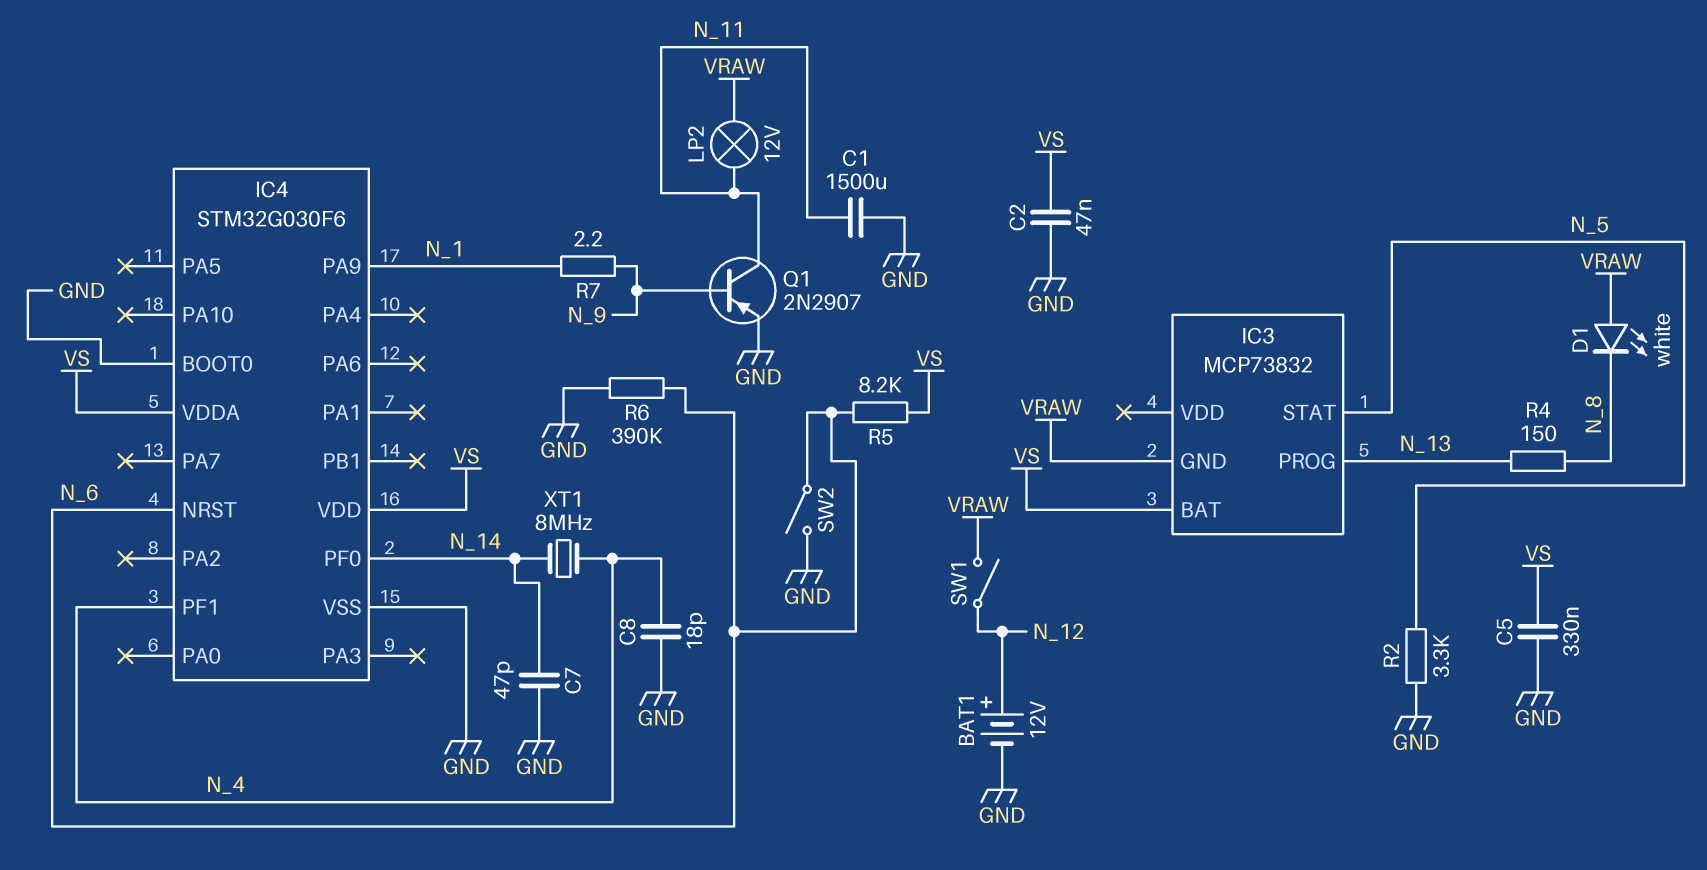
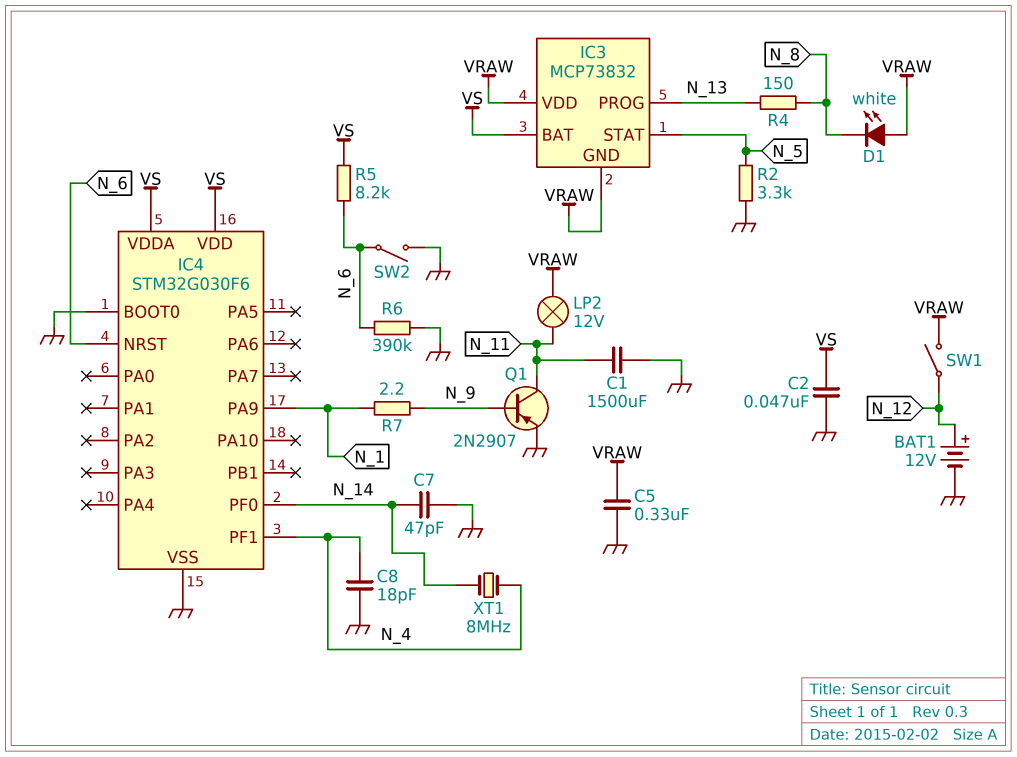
C5: 330nF (GND, VS) -> 330nF (GND, VRAW)
IC3 pin VDD: none -> VRAW

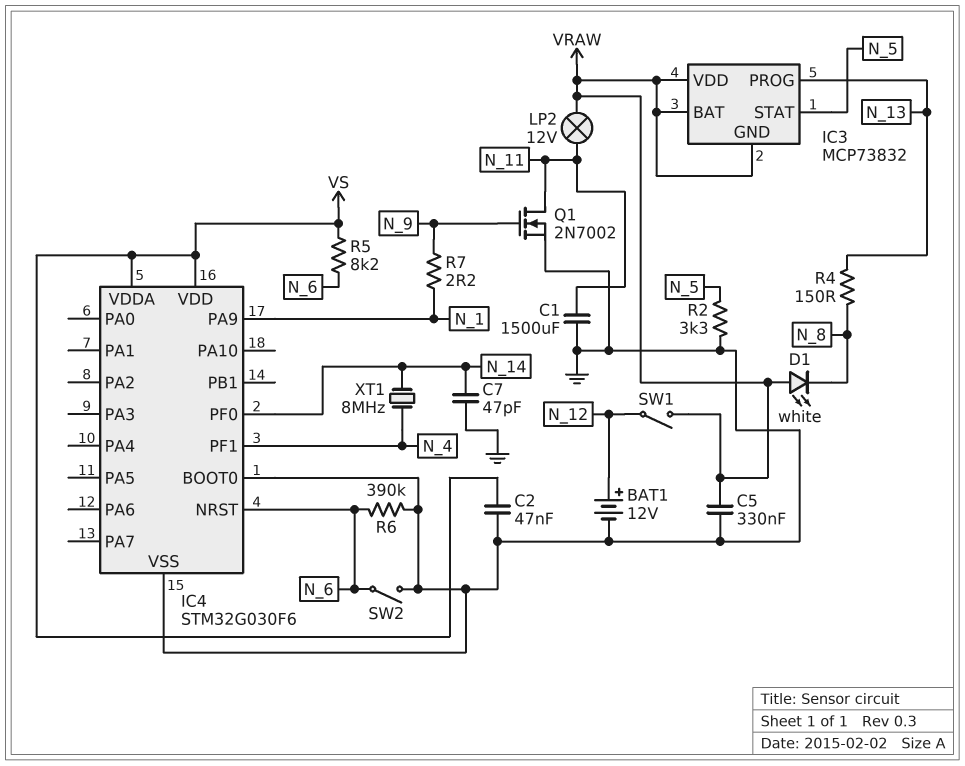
C8: 18pF (GND, N_4) -> none
IC3 pin BAT: VS -> VRAW
Q1: PNP 2N2907 (B N_9, C N_11, E GND) -> NMOS 2N7002 (G N_9, D N_11, S GND)

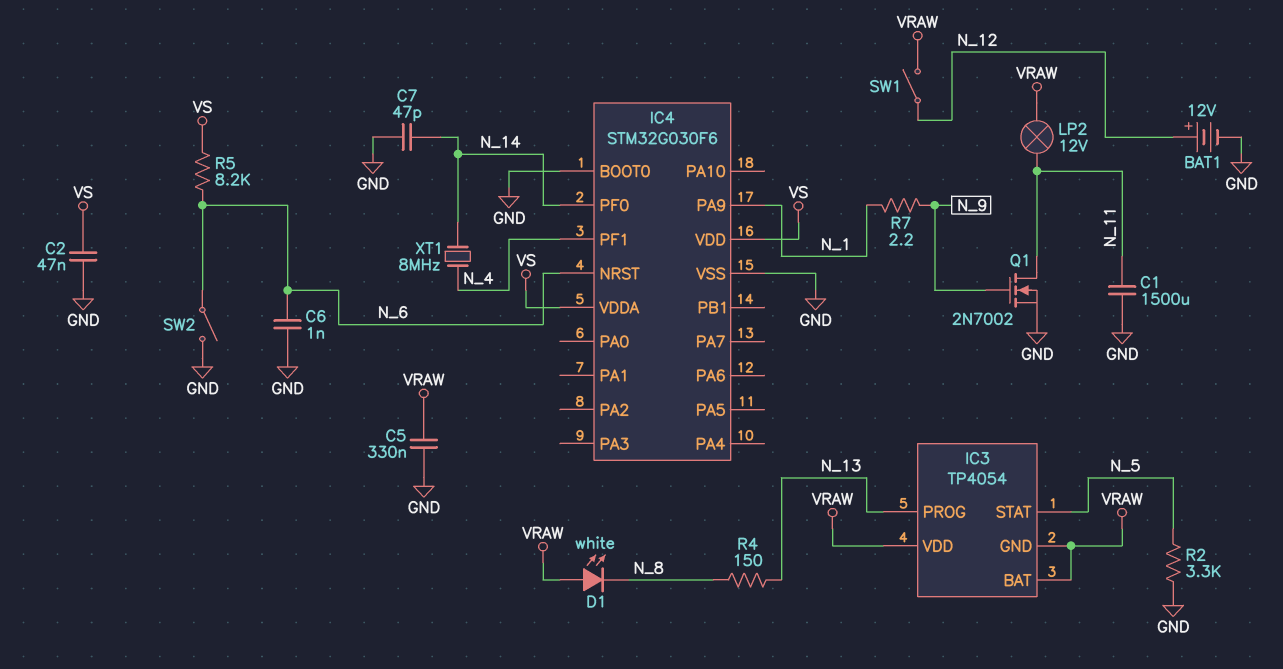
C6: none -> 1nF (GND, N_6)
IC3: MCP73832 -> TP4054
R6: 390k (GND, N_6) -> none

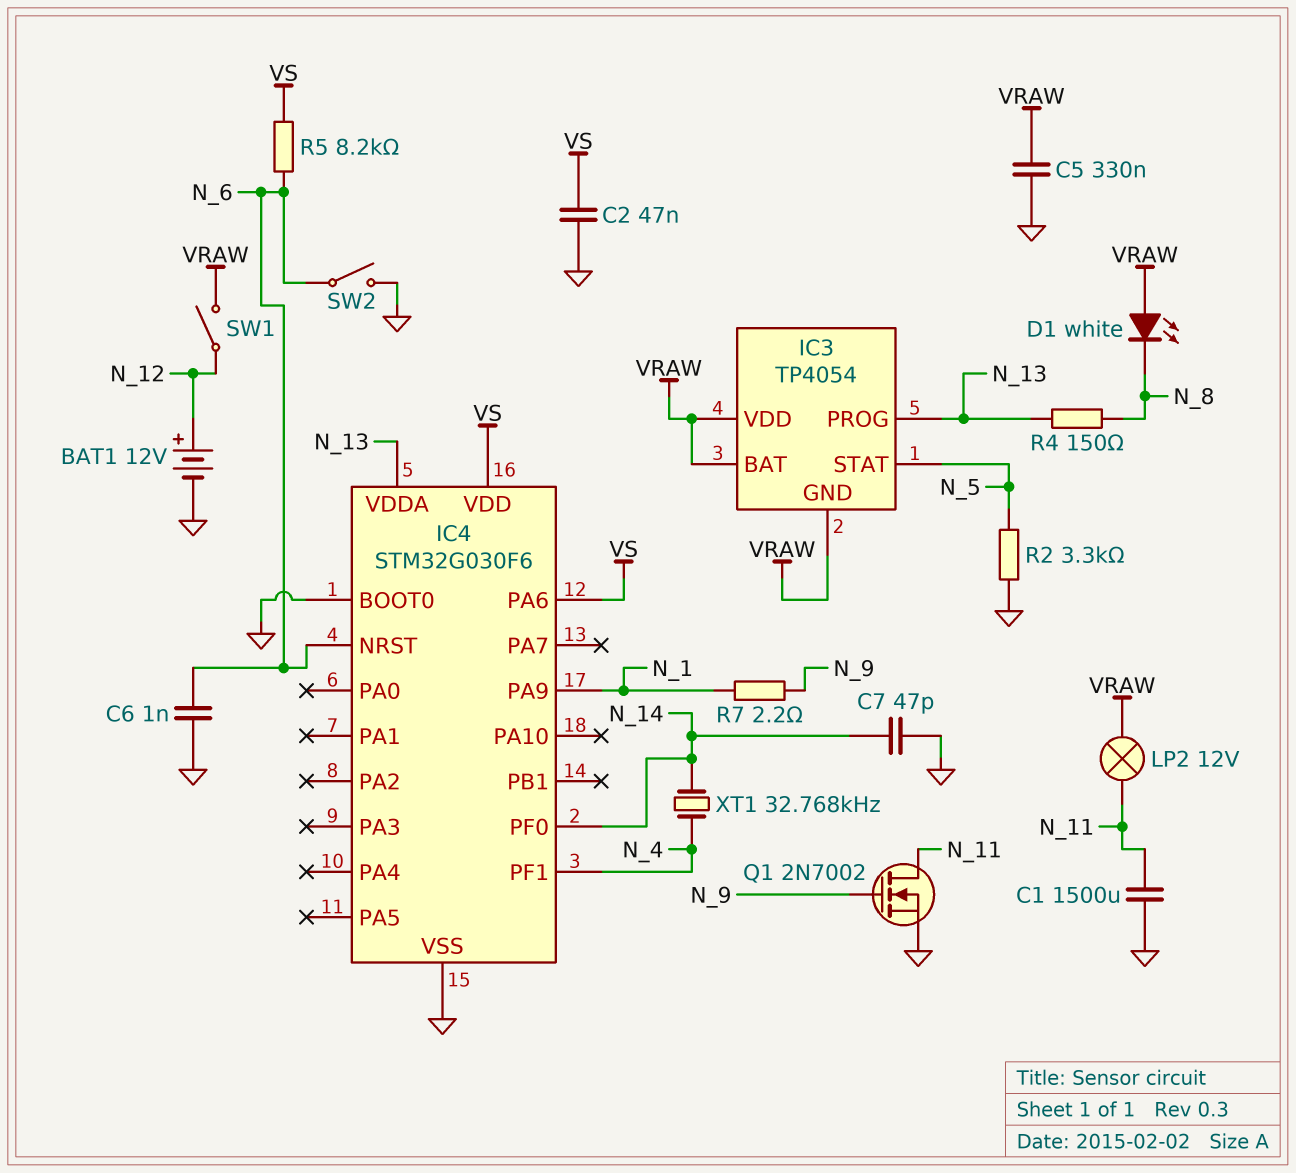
IC4 pin PA6: none -> VS
IC4 pin VDDA: VS -> N_13
XT1: 8MHz (N_4, N_14) -> 32.768kHz (N_4, N_14)

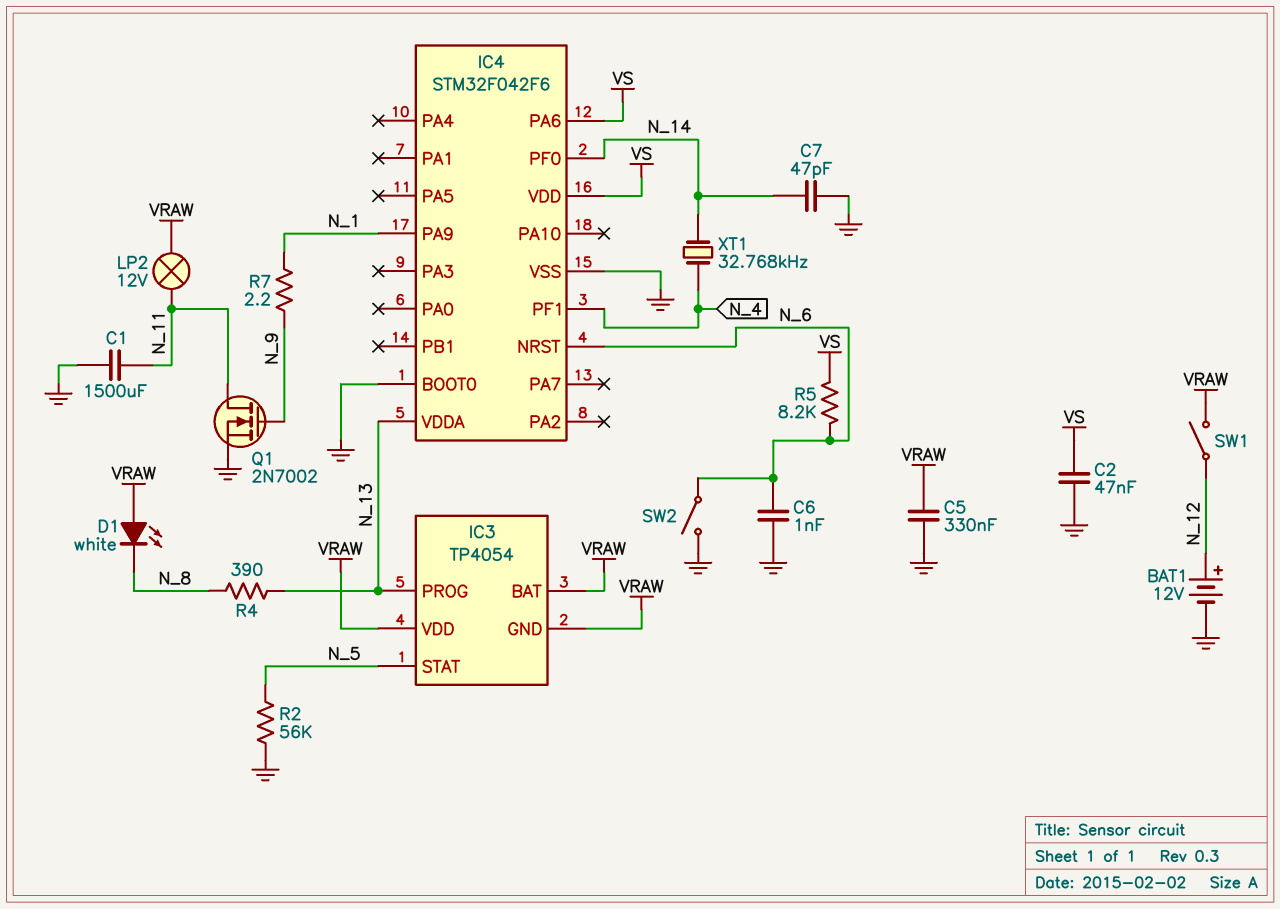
IC4: STM32G030F6 -> STM32F042F6
R2: 3.3k (GND, N_5) -> 56k (GND, N_5)
R4: 150 (N_8, N_13) -> 390 (N_8, N_13)

